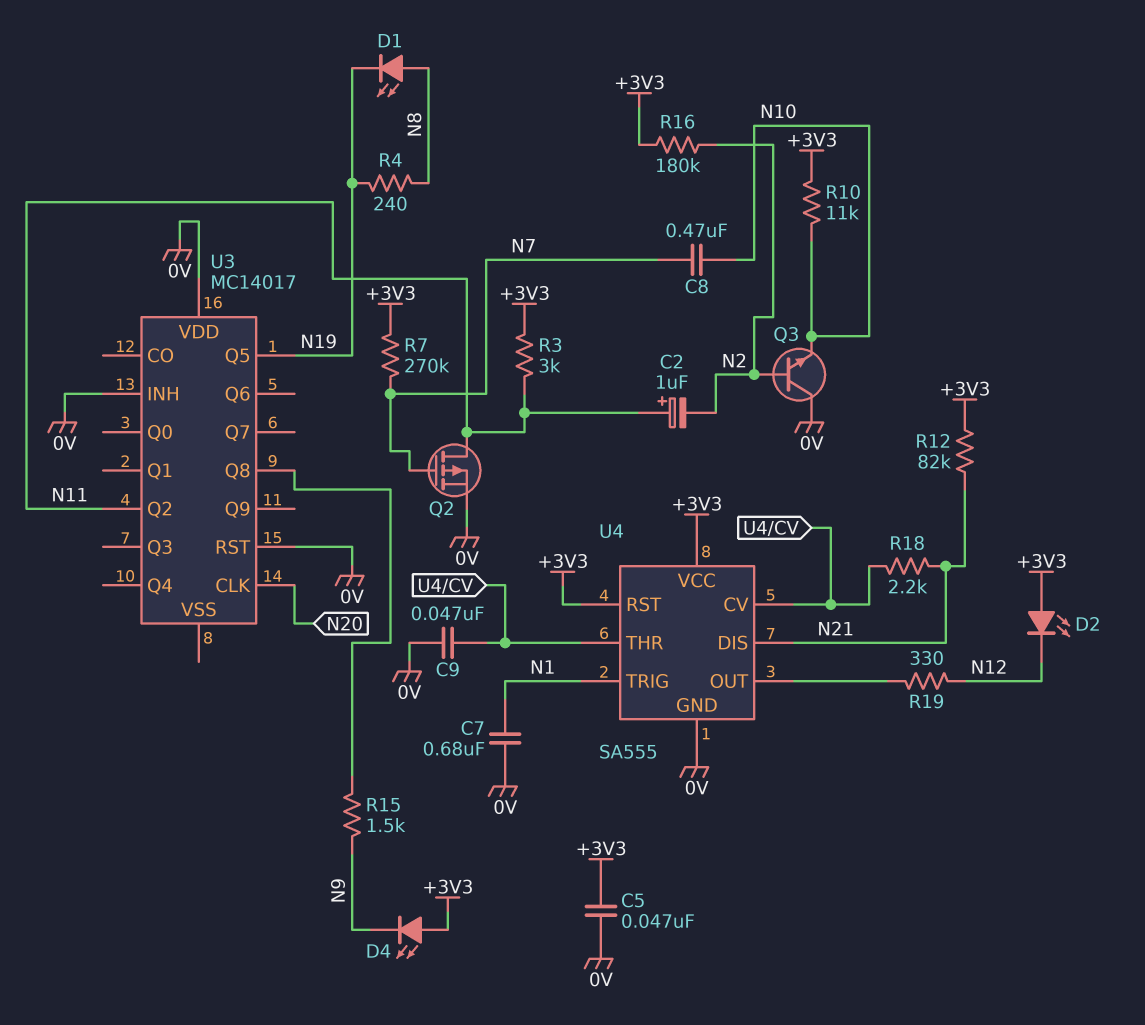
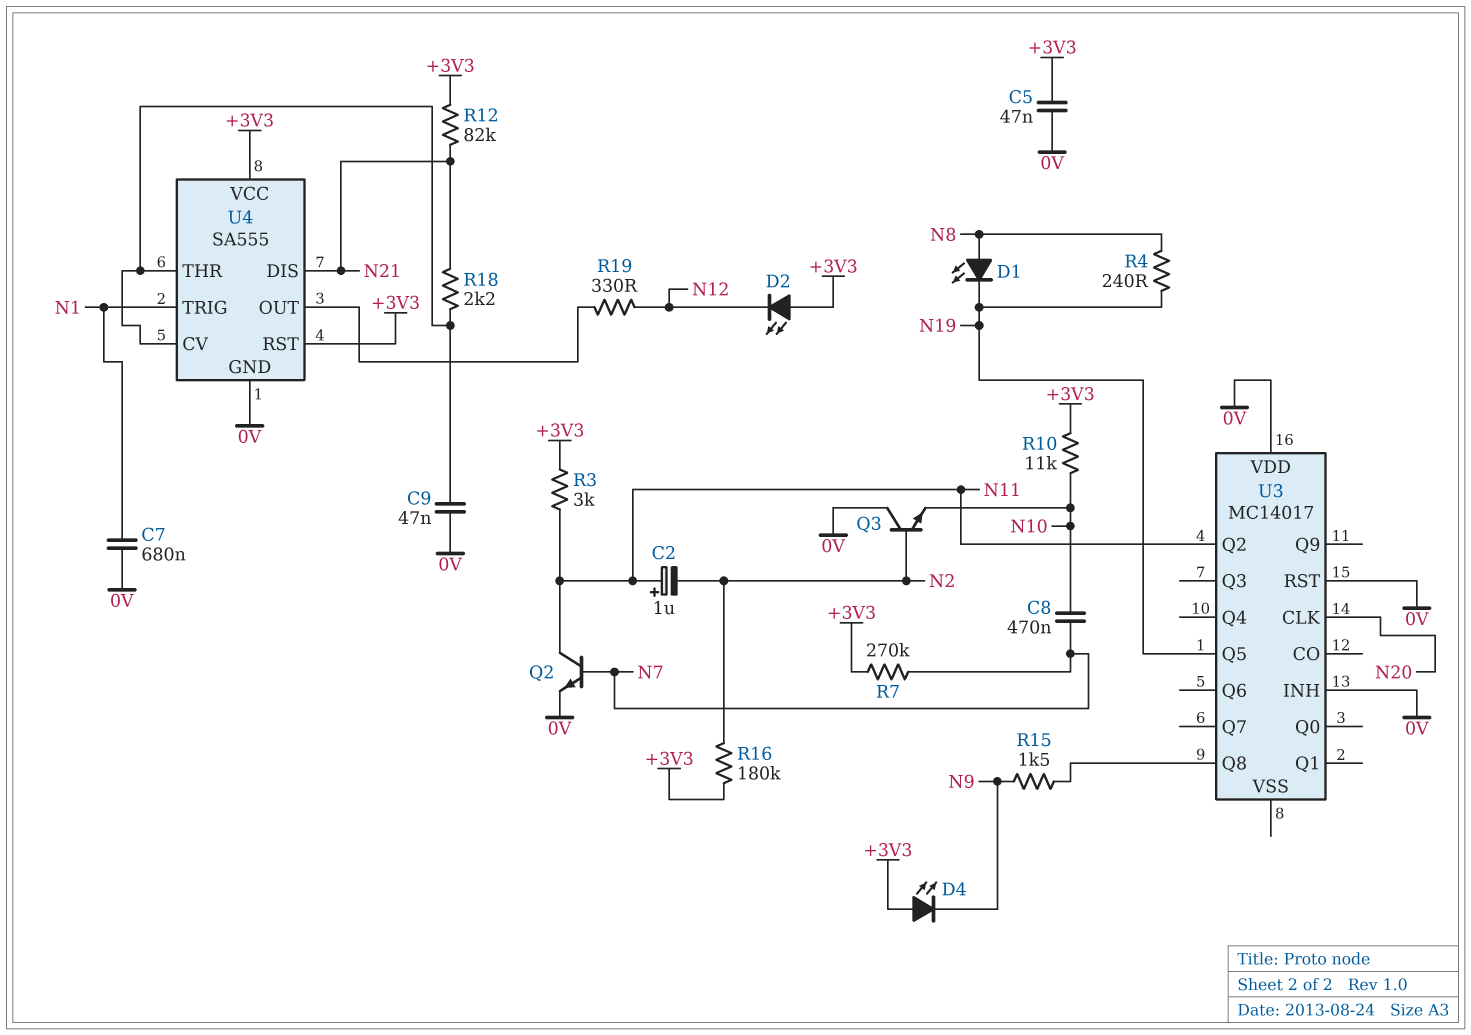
Q2: PMOS (G N7, D N11, S 0V) -> NPN (B N7, C N11, E 0V)

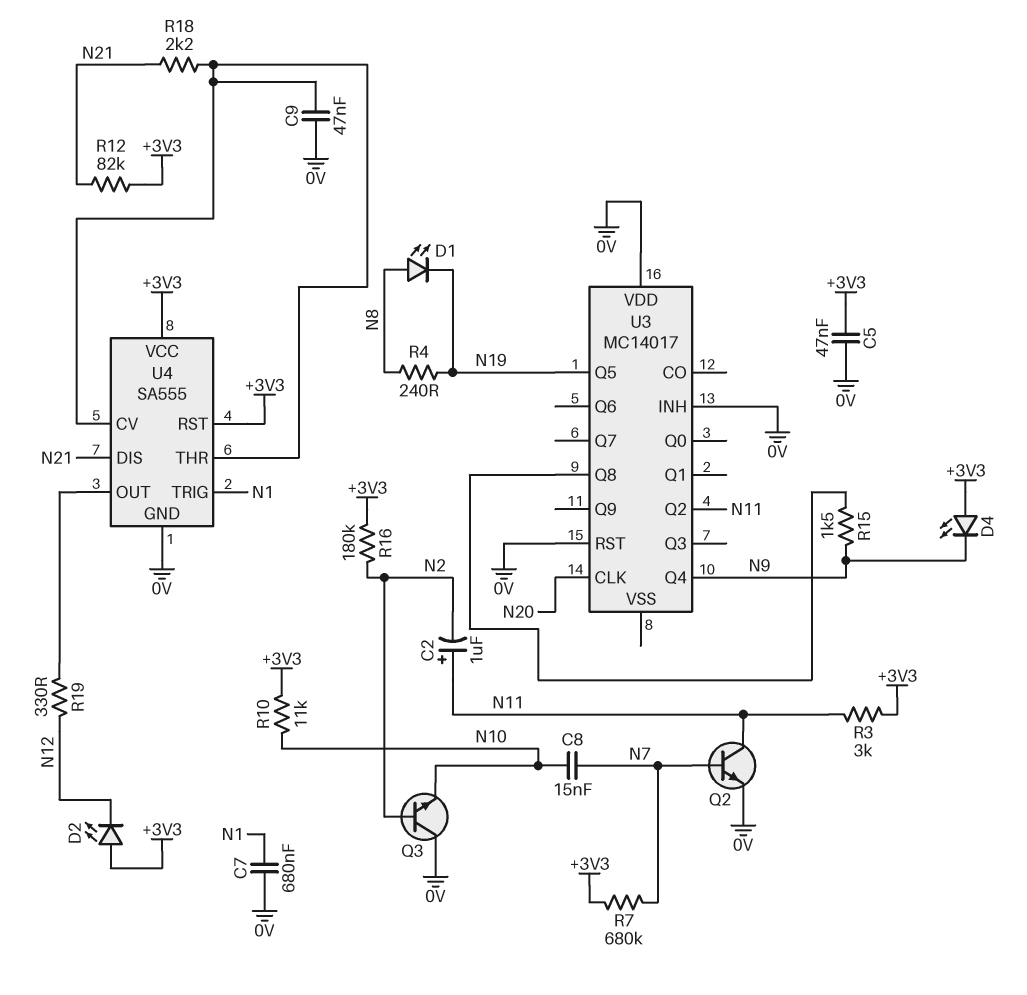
C8: 470nF (N7, N10) -> 15nF (N7, N10)
R7: 270k (+3V3, N7) -> 680k (+3V3, N7)
U3 pin Q4: none -> N9

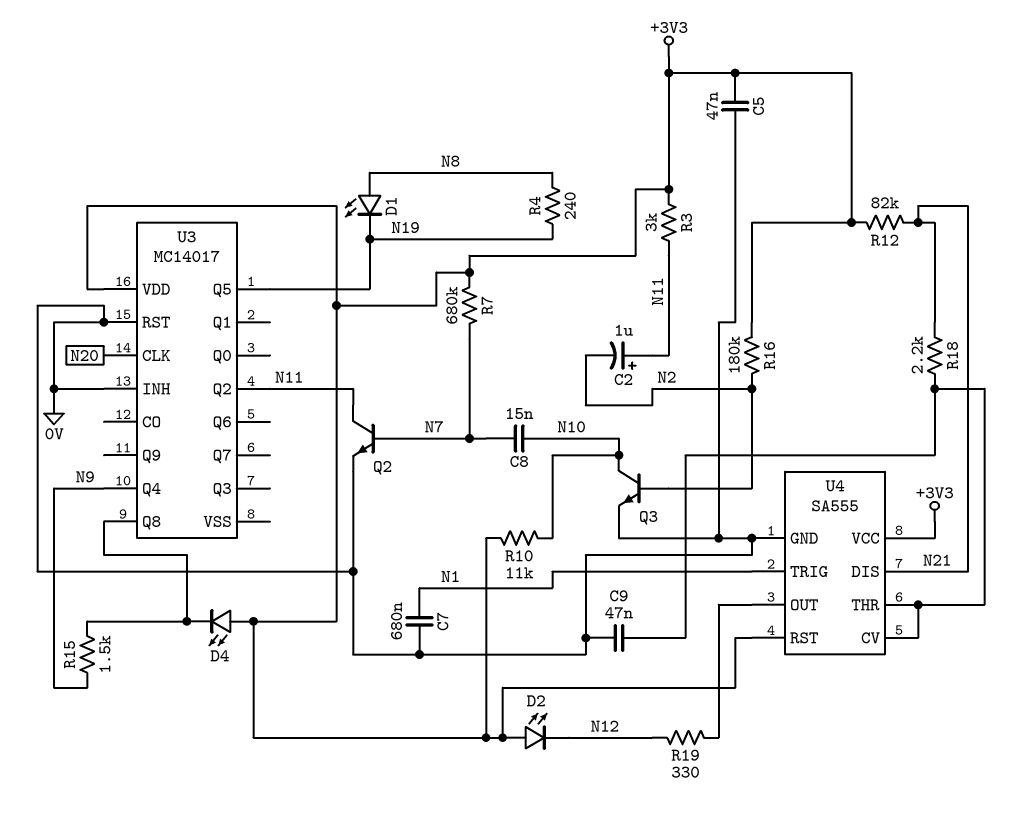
D4: LED (A +3V3, K N9) -> LED (A +3V3, K U3/Q8)
Q3: NPN (B N2, C 0V, E N10) -> NPN (B N2, C N10, E 0V)
U3 pin VDD: 0V -> +3V3

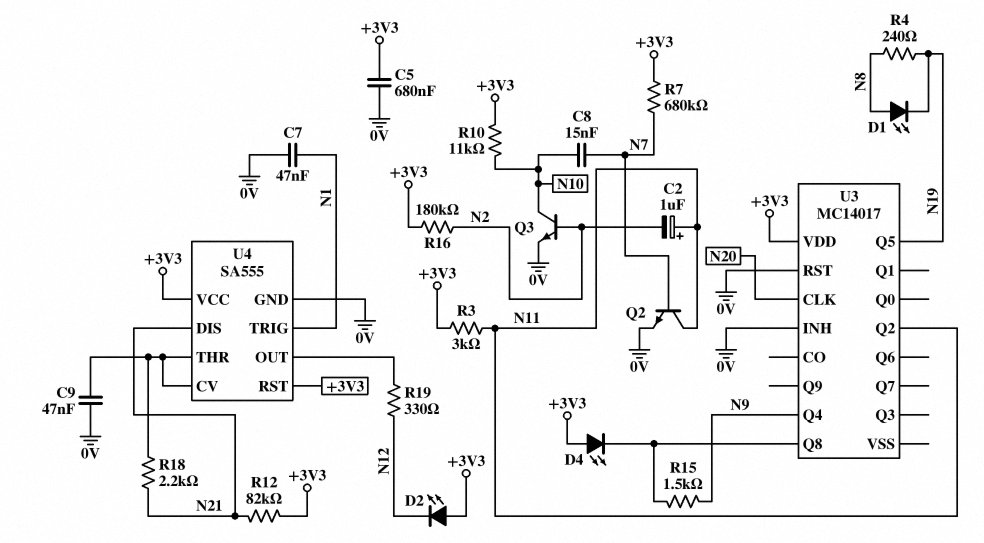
C5: 47nF (+3V3, 0V) -> 680nF (+3V3, 0V)
C7: 680nF (0V, N1) -> 47nF (0V, N1)

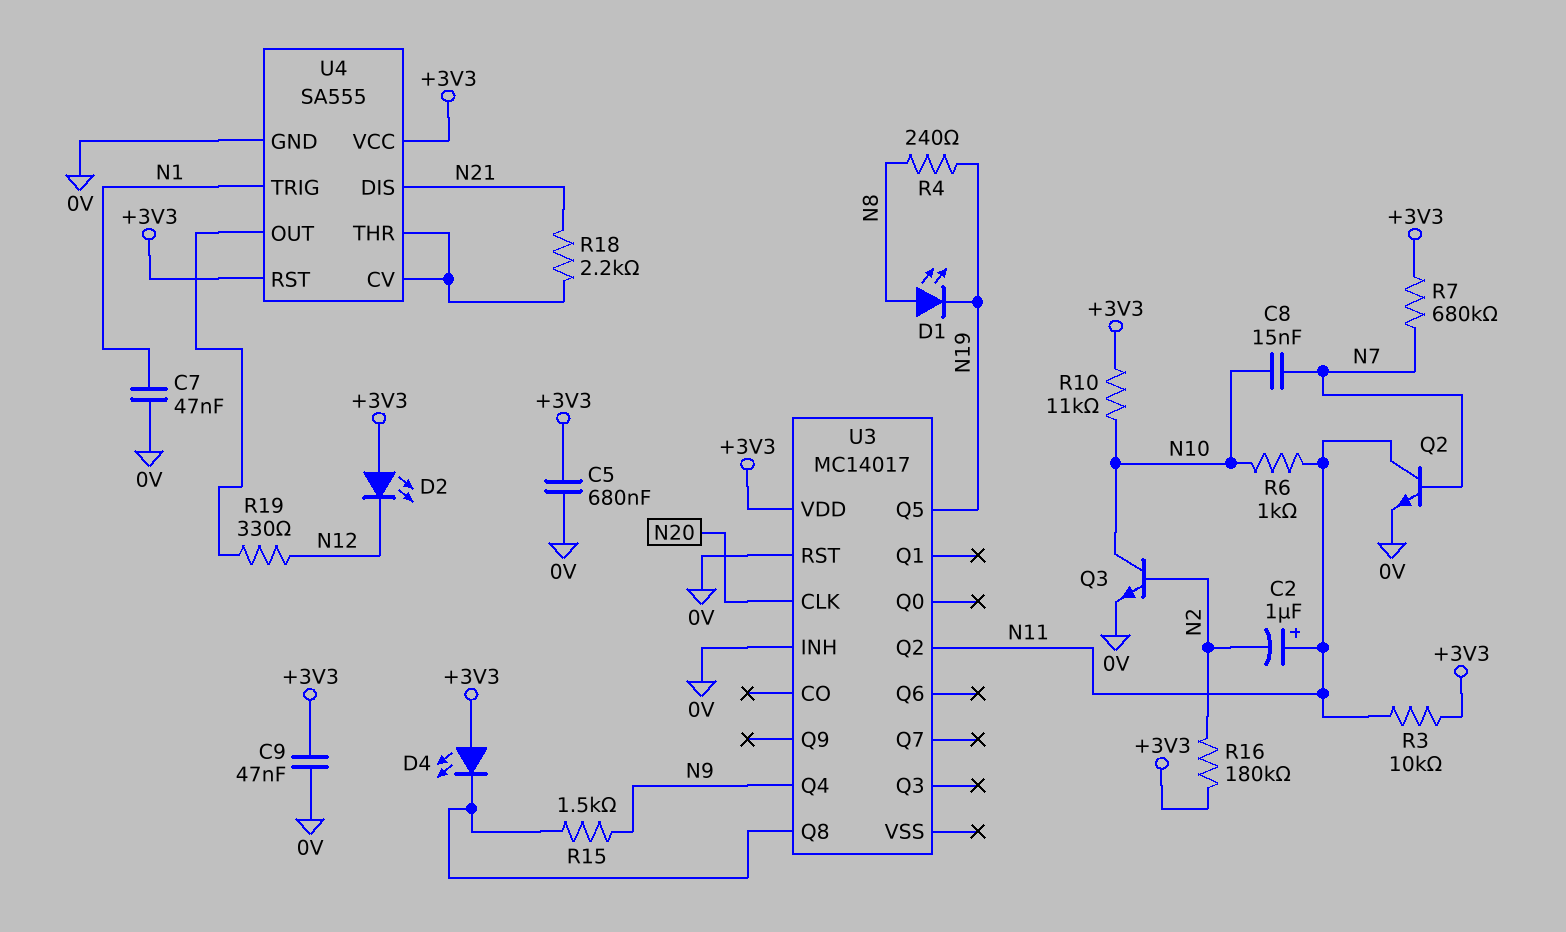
C9: 47nF (0V, U4/CV) -> 47nF (+3V3, 0V)
R3: 3k (+3V3, N11) -> 10k (+3V3, N11)
R6: none -> 1k (N10, N11)
R12: 82k (+3V3, N21) -> none

